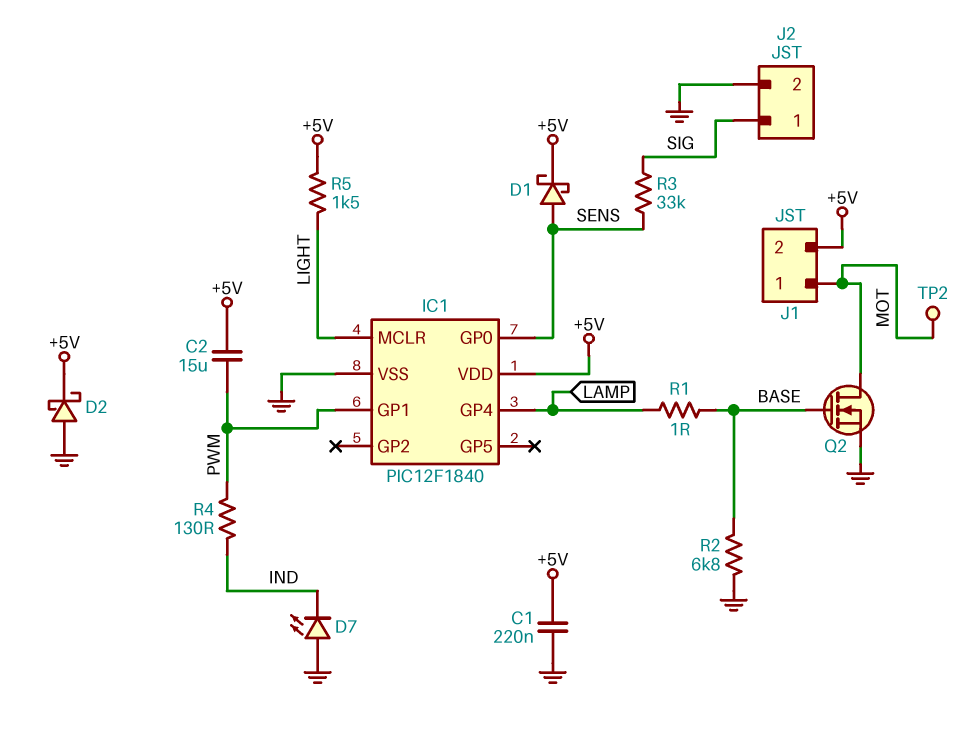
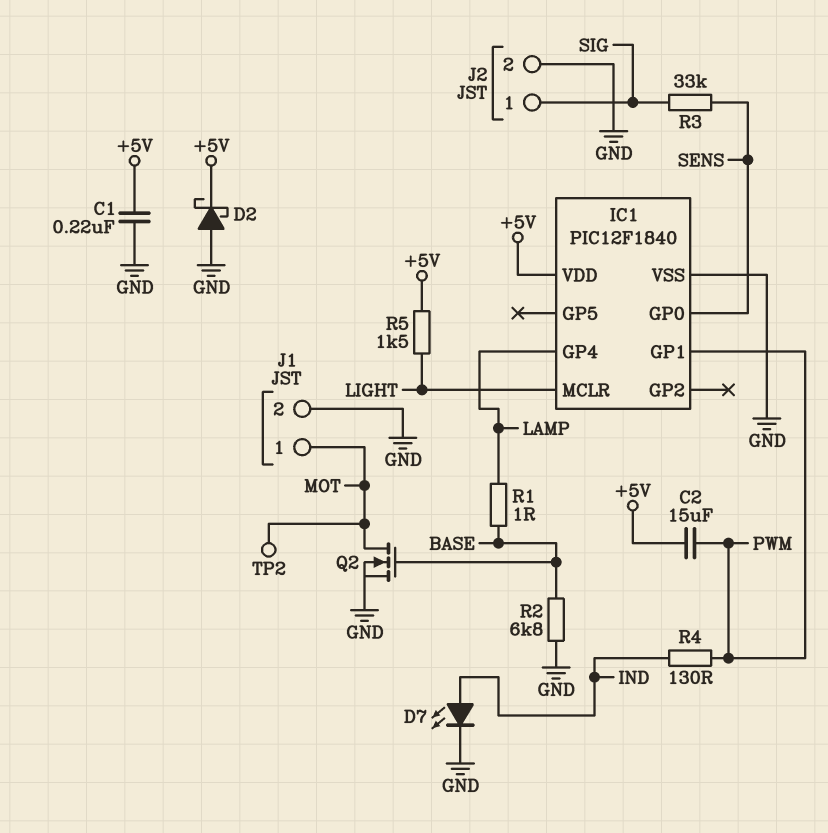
D1: schottky (A SENS, K +5V) -> none
D7: LED (A GND, K IND) -> LED (A IND, K GND)
J1 pin 2: +5V -> GND

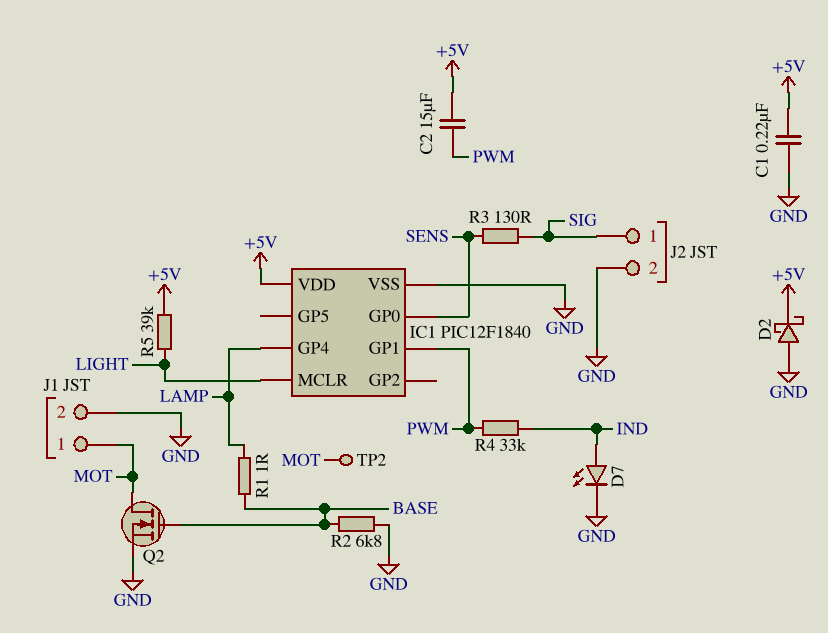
R3: 33k (SENS, SIG) -> 130 (SENS, SIG)
R4: 130 (IND, PWM) -> 33k (IND, PWM)
R5: 1.5k (+5V, LIGHT) -> 39k (+5V, LIGHT)

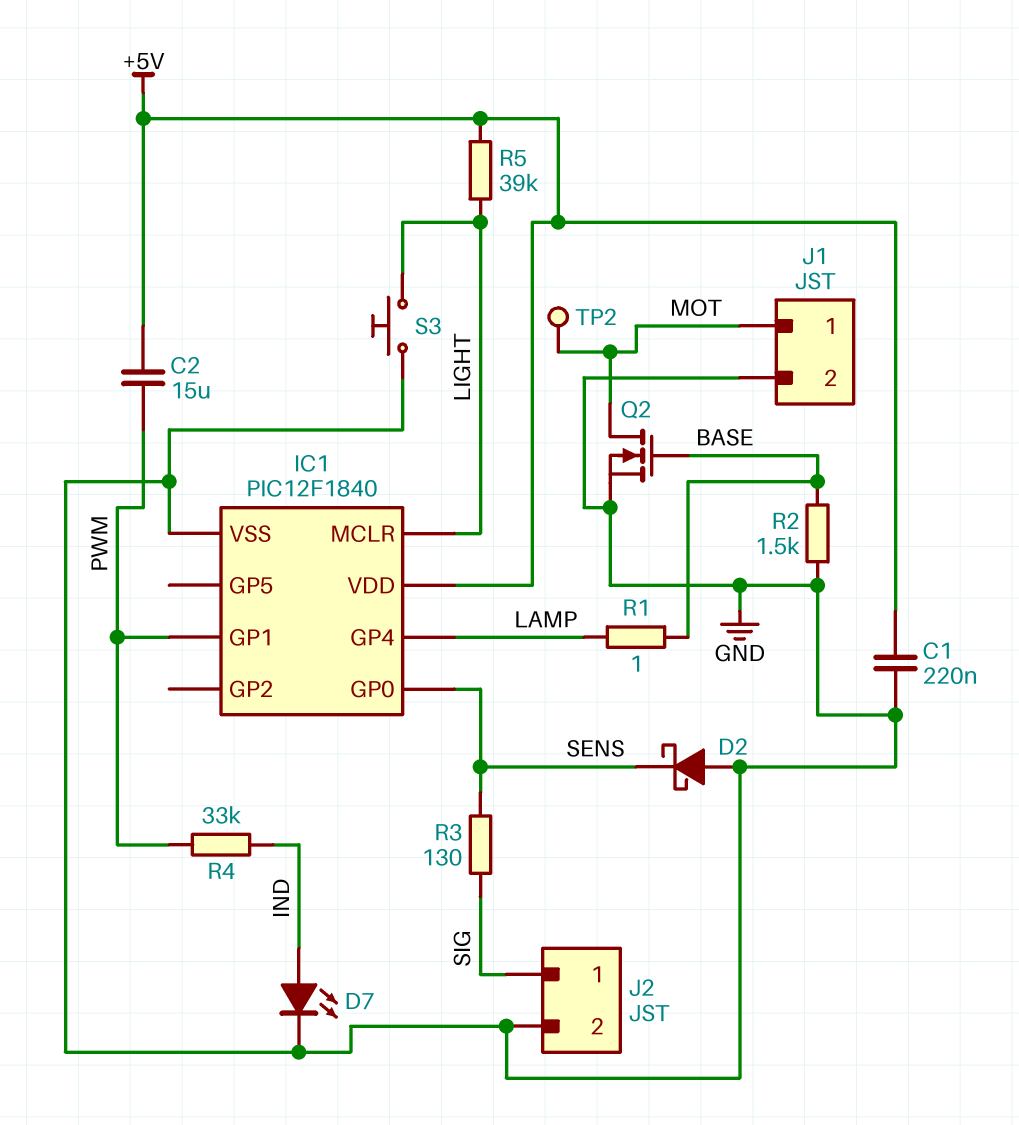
D2: schottky (A GND, K +5V) -> schottky (A GND, K SENS)
R2: 6.8k (BASE, GND) -> 1.5k (BASE, GND)
S3: none -> button (GND, LIGHT)

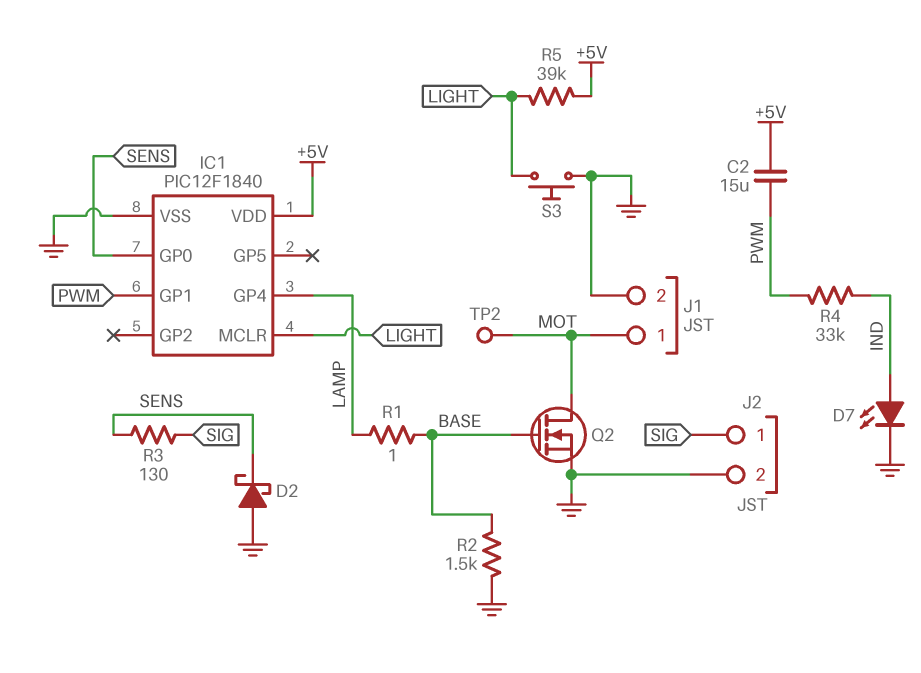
C1: 220nF (+5V, GND) -> none

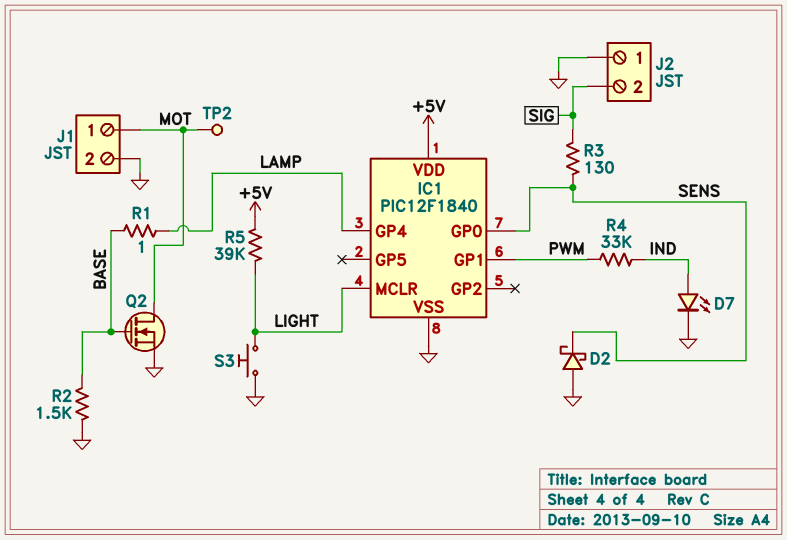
C2: 15uF (+5V, PWM) -> none
J2 pin 1: SIG -> GND
J2 pin 2: GND -> SIG

